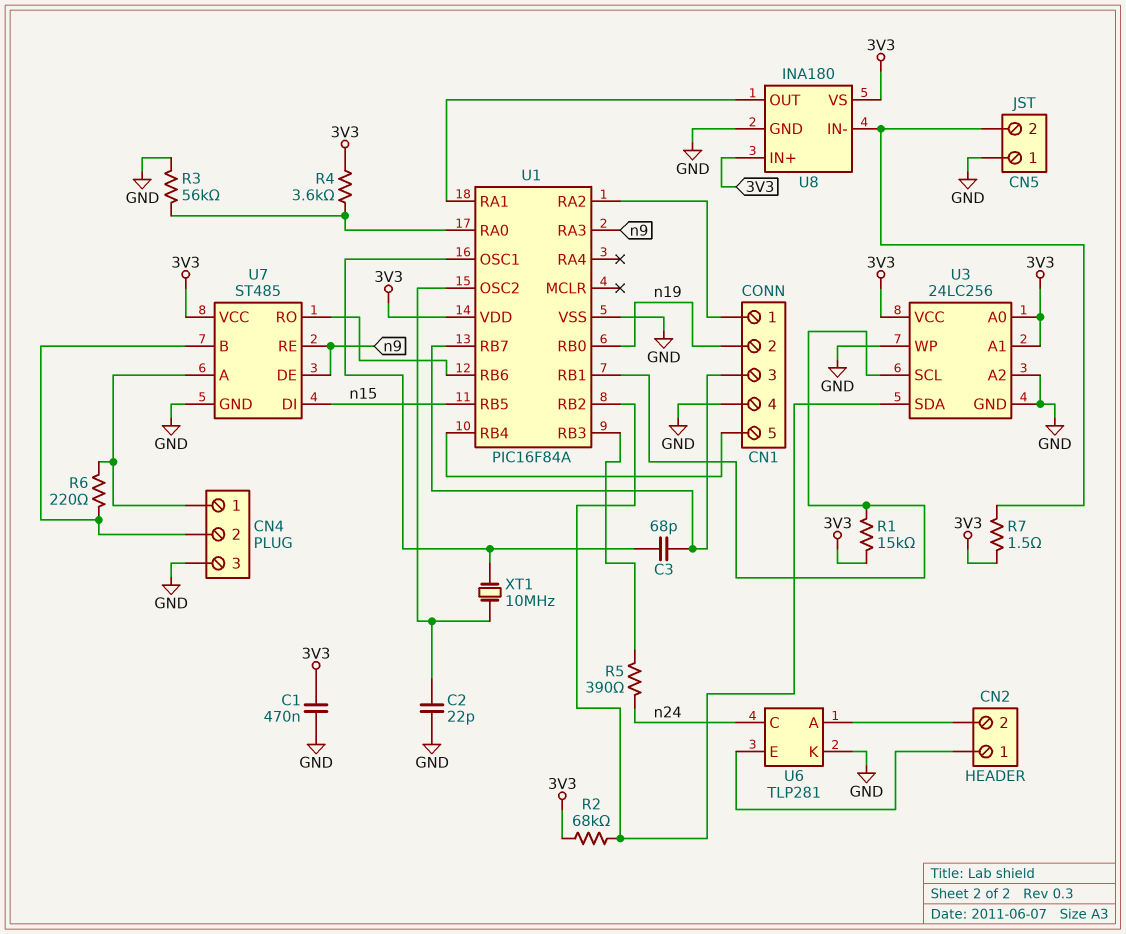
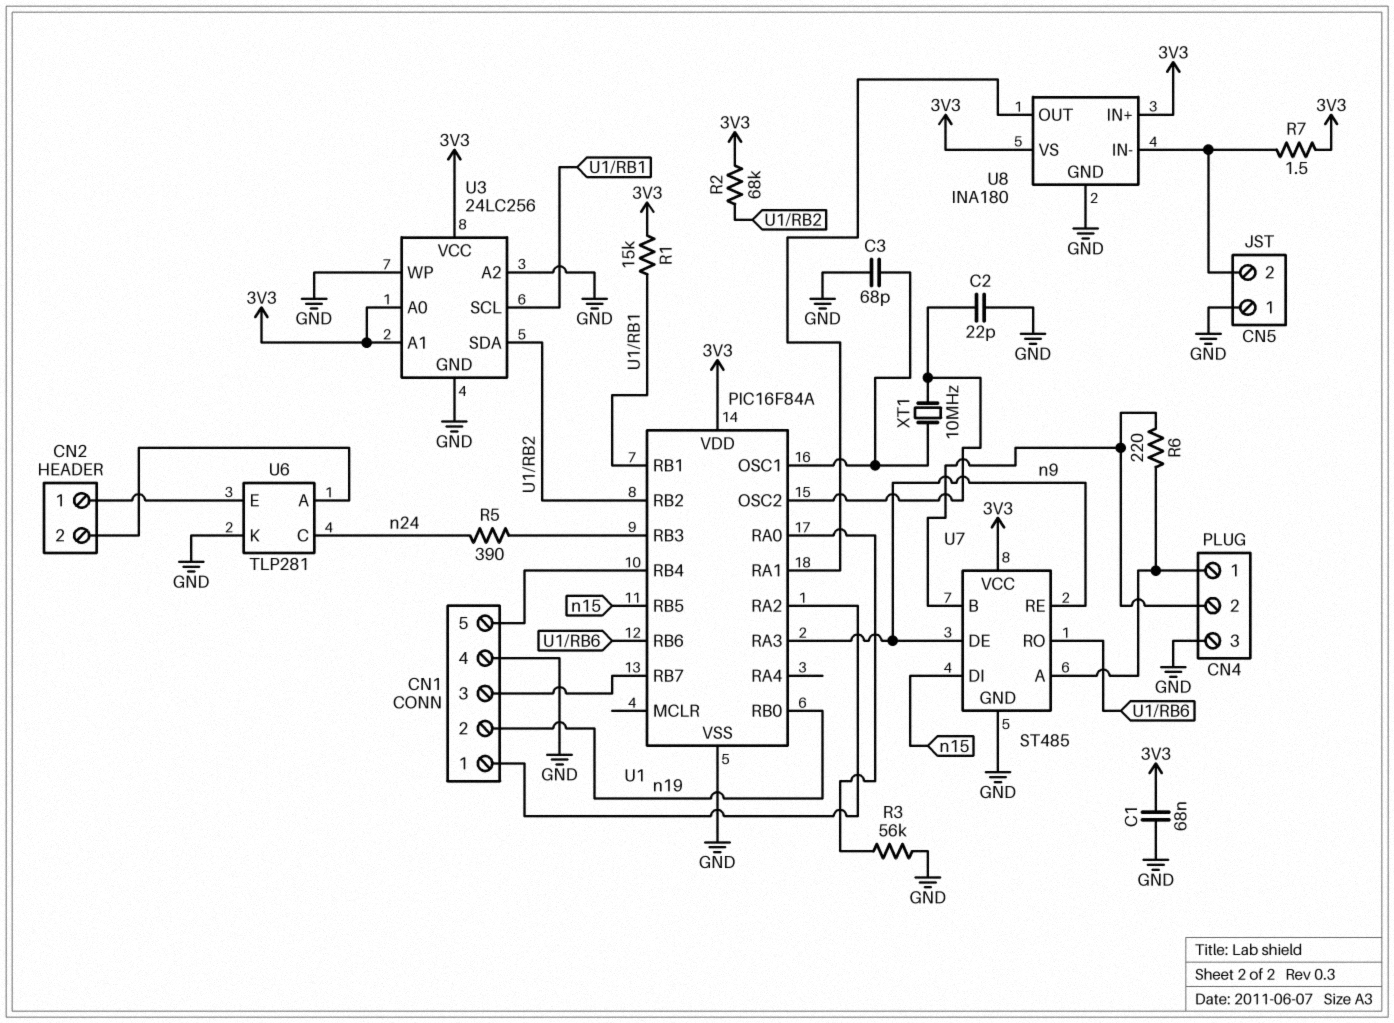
C1: 470nF (3V3, GND) -> 68nF (3V3, GND)
C3: 68pF (CN1/3, U1/OSC1) -> 68pF (GND, U1/OSC1)
R4: 3.6k (3V3, U1/RA0) -> none

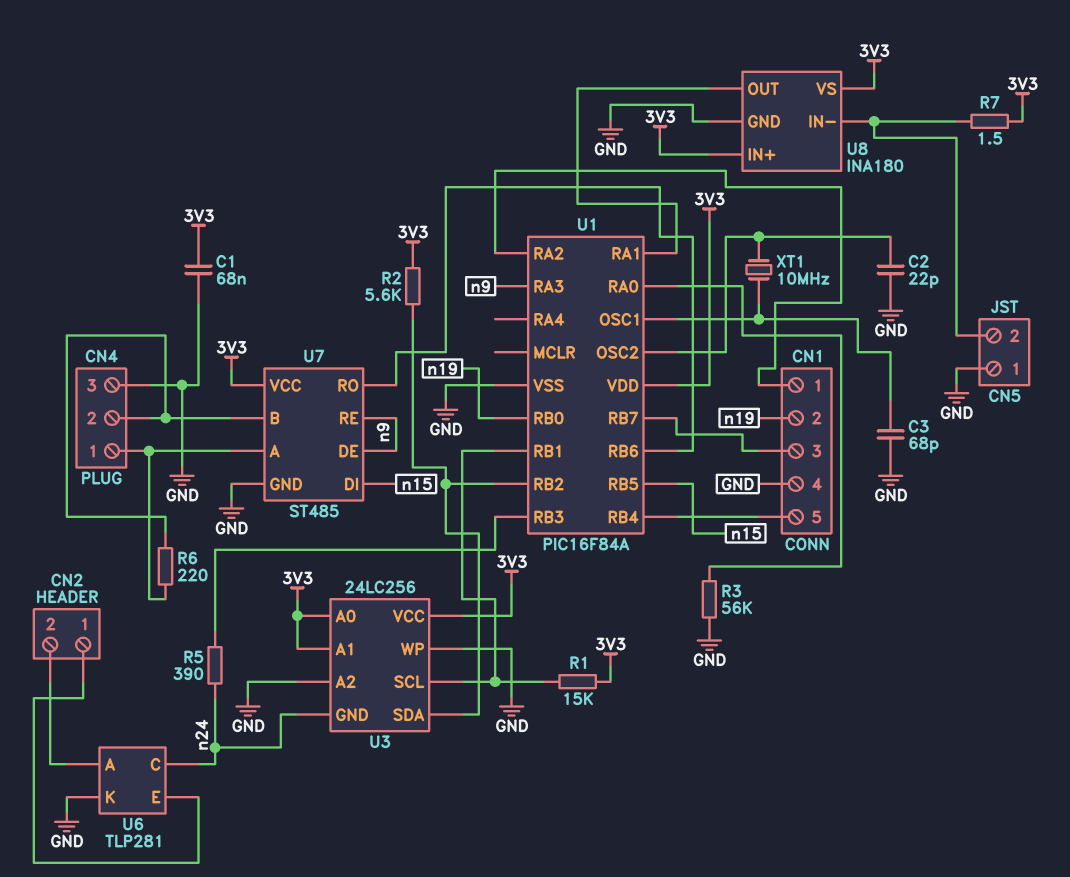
R2: 68k (3V3, U1/RB2) -> 5.6k (3V3, U1/RB2)
U3 pin GND: GND -> n24

